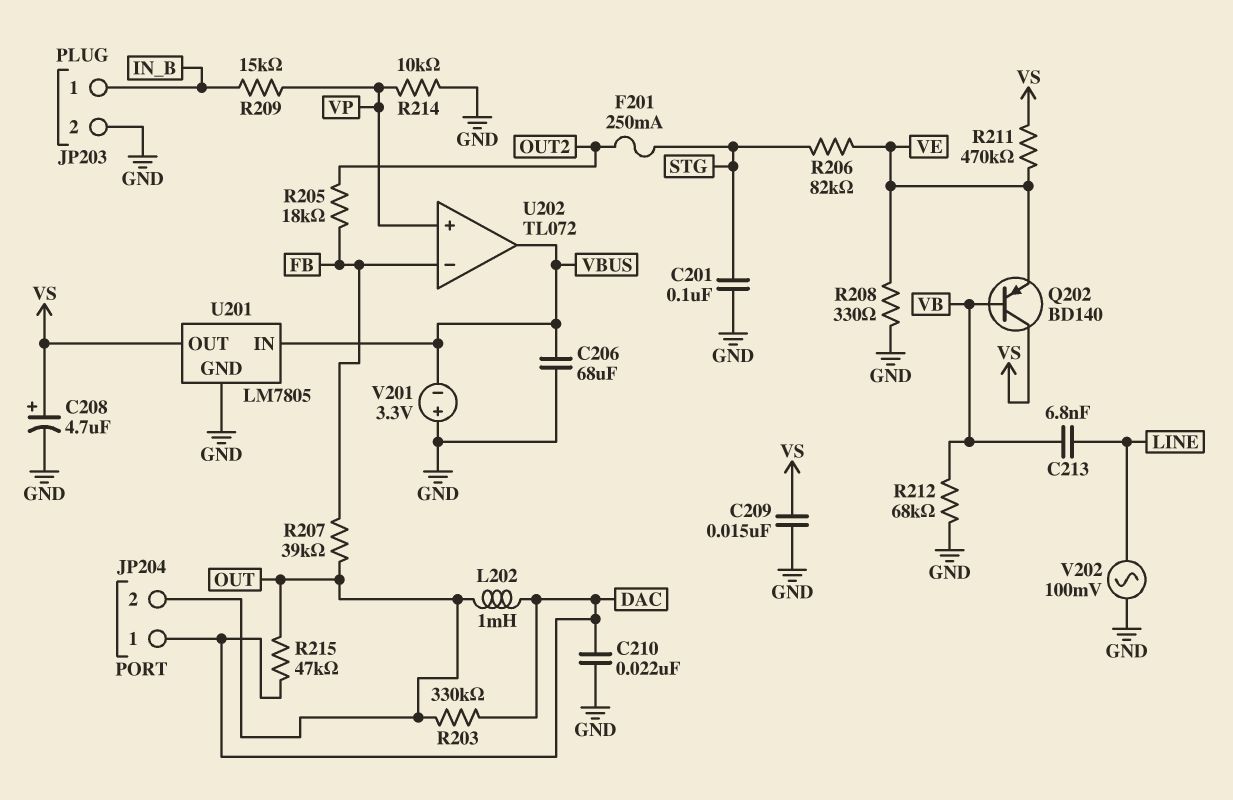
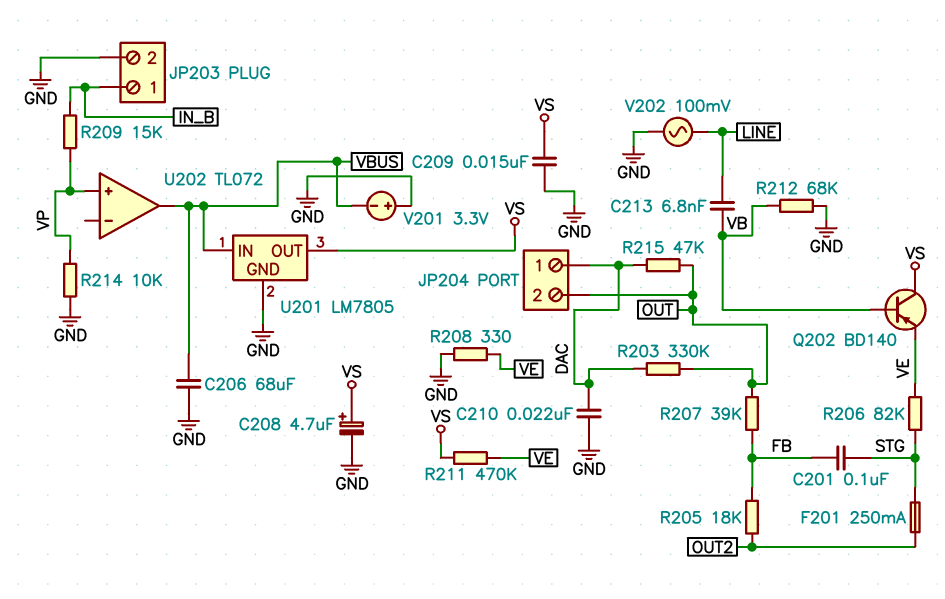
C201: 100nF (GND, STG) -> 100nF (FB, STG)
L202: 1mH (DAC, OUT) -> none
U202 pin in-: FB -> none

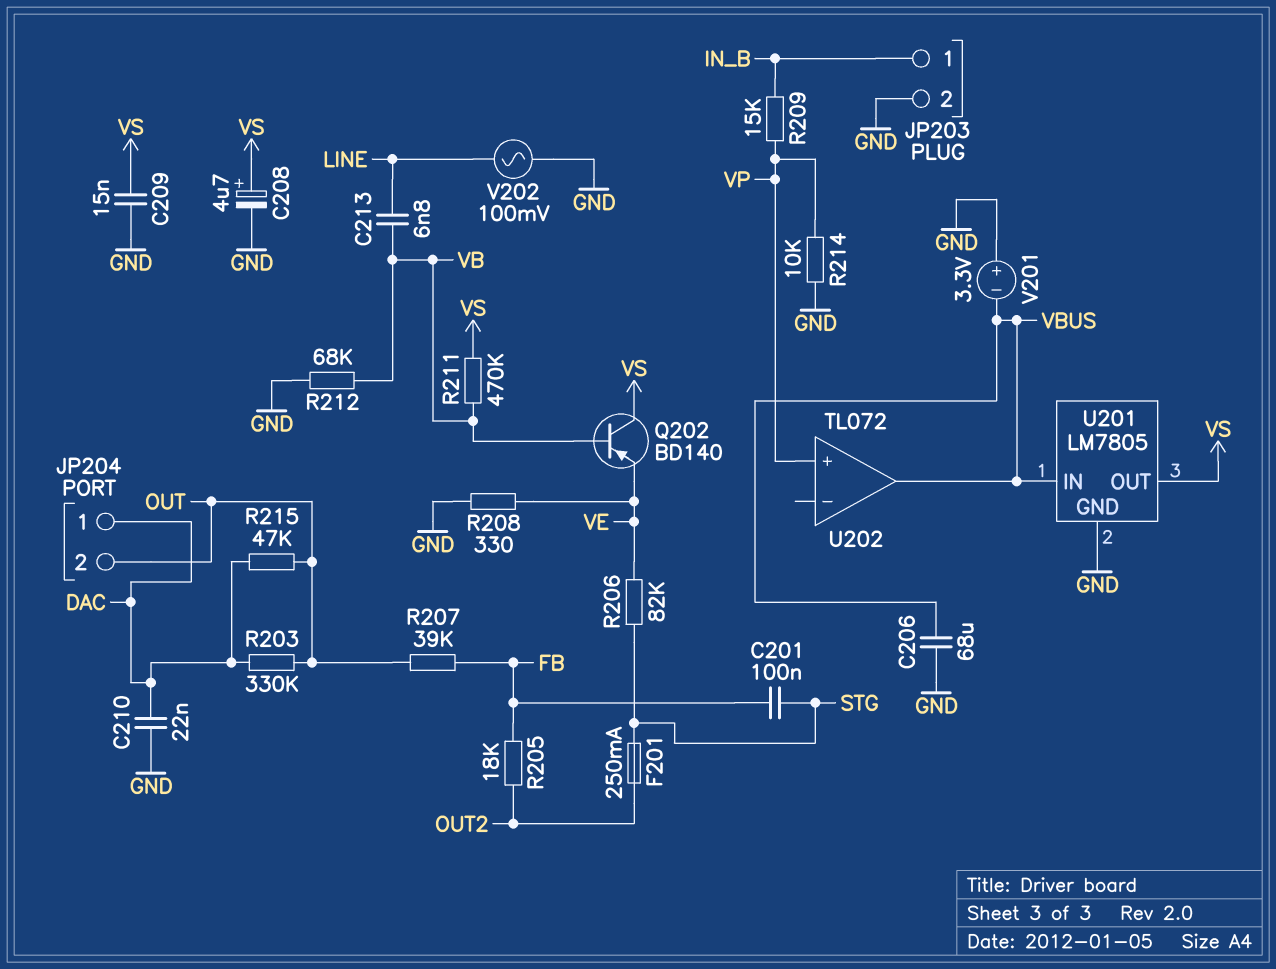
R211: 470k (VE, VS) -> 470k (VB, VS)

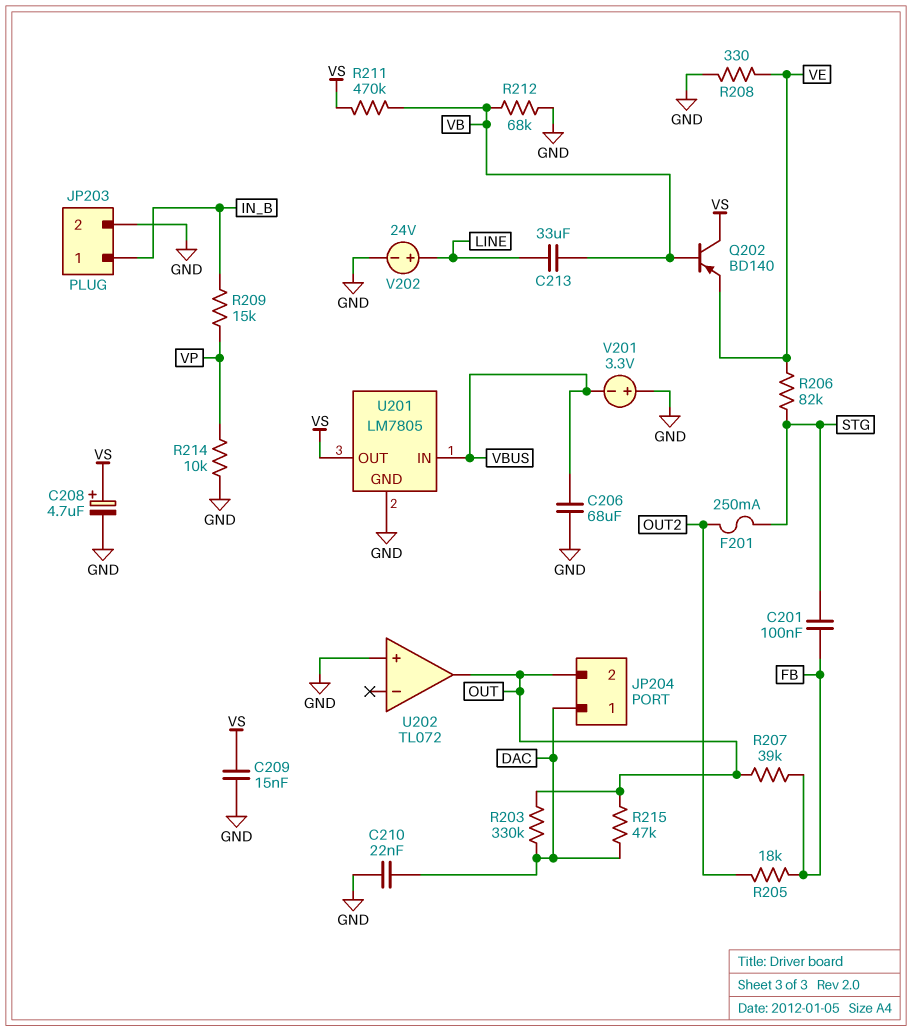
C213: 6.8nF (LINE, VB) -> 33uF (LINE, VB)
U202 pin in+: VP -> GND
U202 pin out: VBUS -> OUT
V202: AC 100mV (GND, LINE) -> 24V (plus LINE, minus GND)

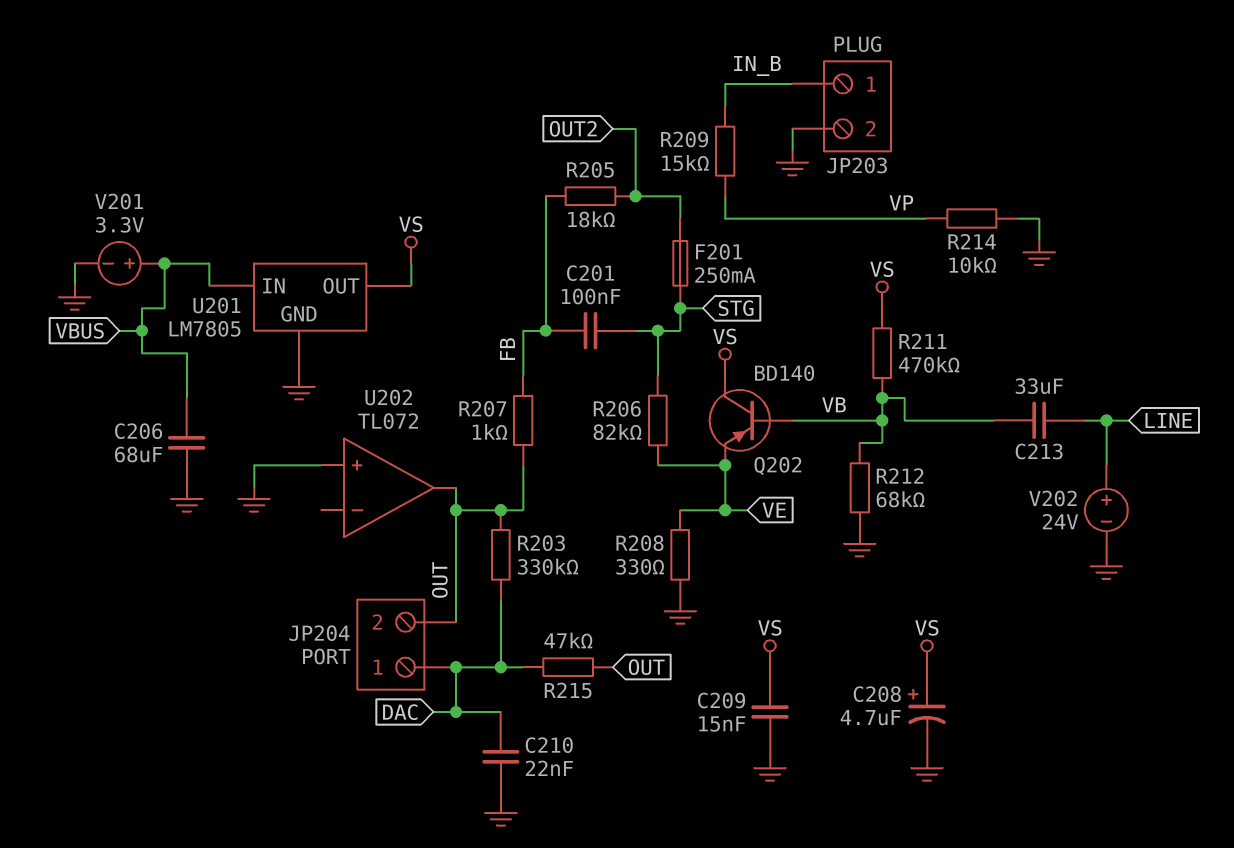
R207: 39k (FB, OUT) -> 1k (FB, OUT)
V201: 3.3V (plus GND, minus VBUS) -> 3.3V (plus VBUS, minus GND)

